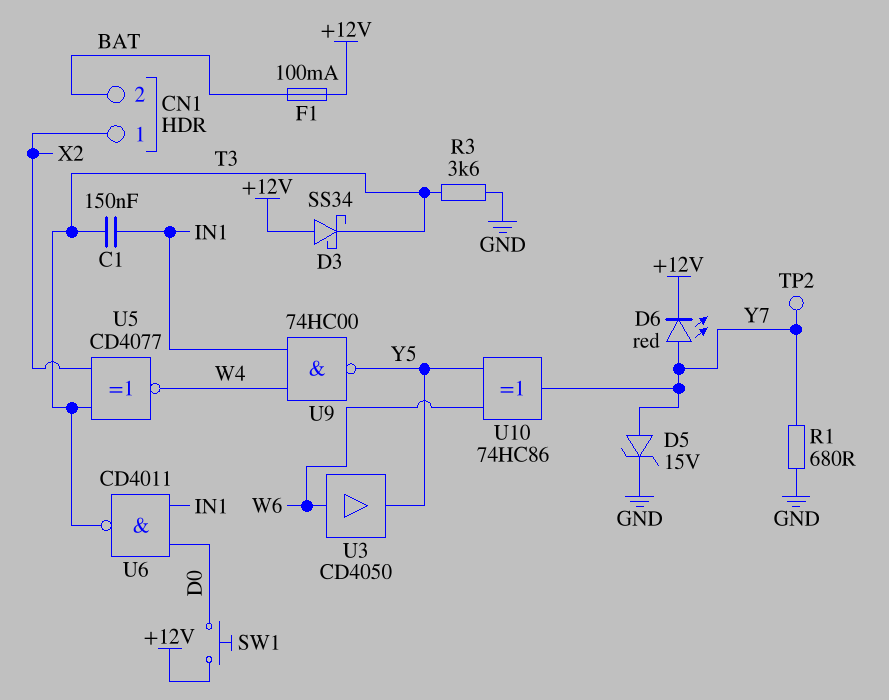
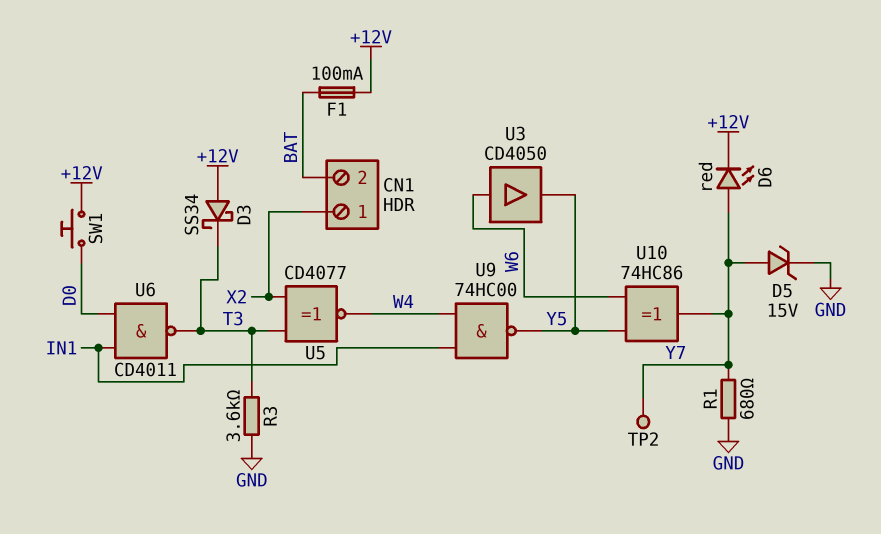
C1: 150nF (IN1, T3) -> none

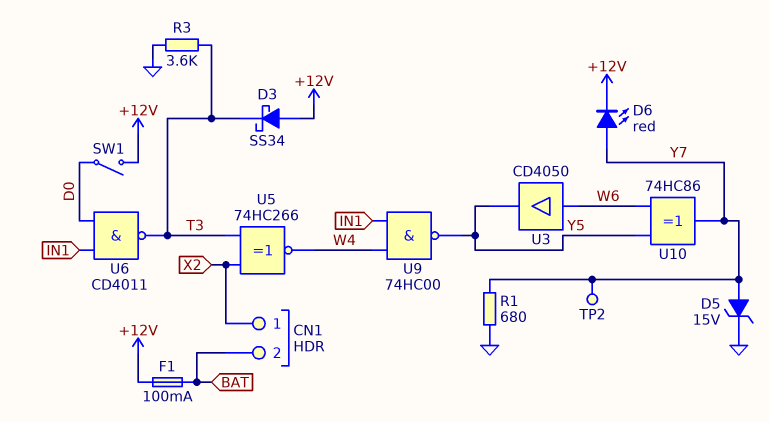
SW1: button (+12V, D0) -> switch (+12V, D0)
U5: XNOR CD4077 (in T3, in X2, out W4) -> XNOR 74HC266 (in T3, in X2, out W4)

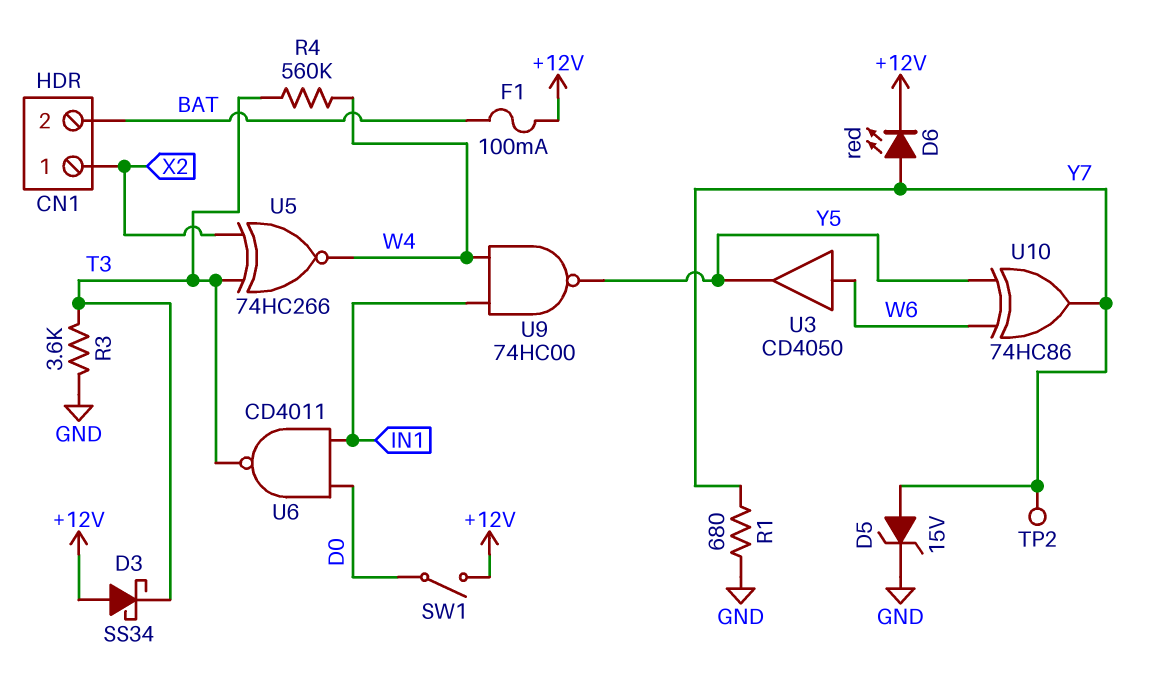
R4: none -> 560k (T3, W4)

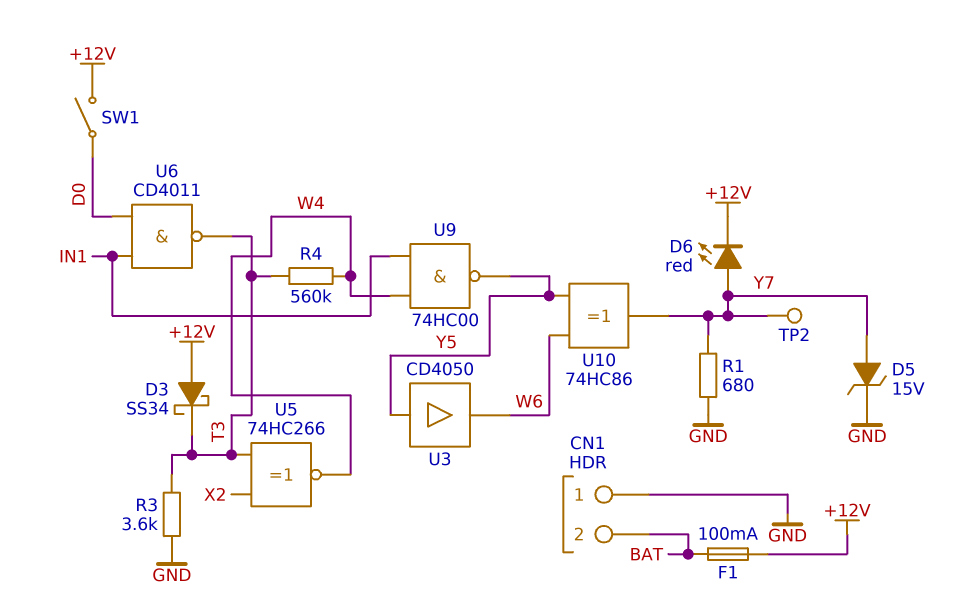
CN1 pin 1: X2 -> GND
U3: buffer CD4050 (in W6, out Y5) -> buffer CD4050 (in Y5, out W6)

